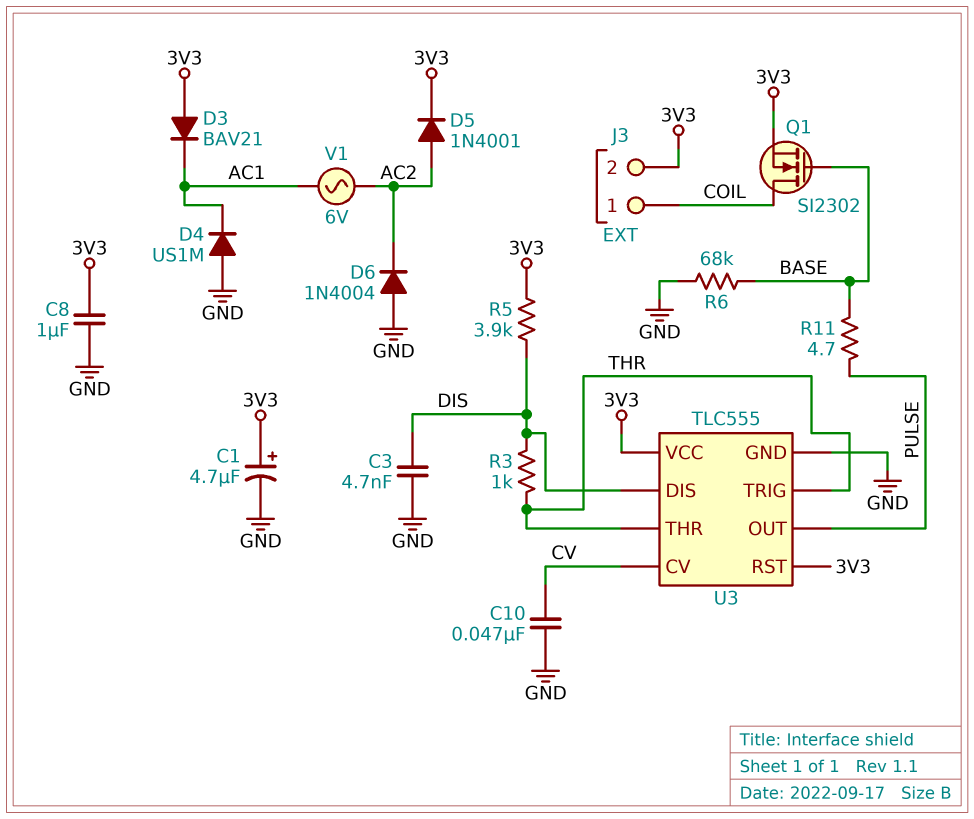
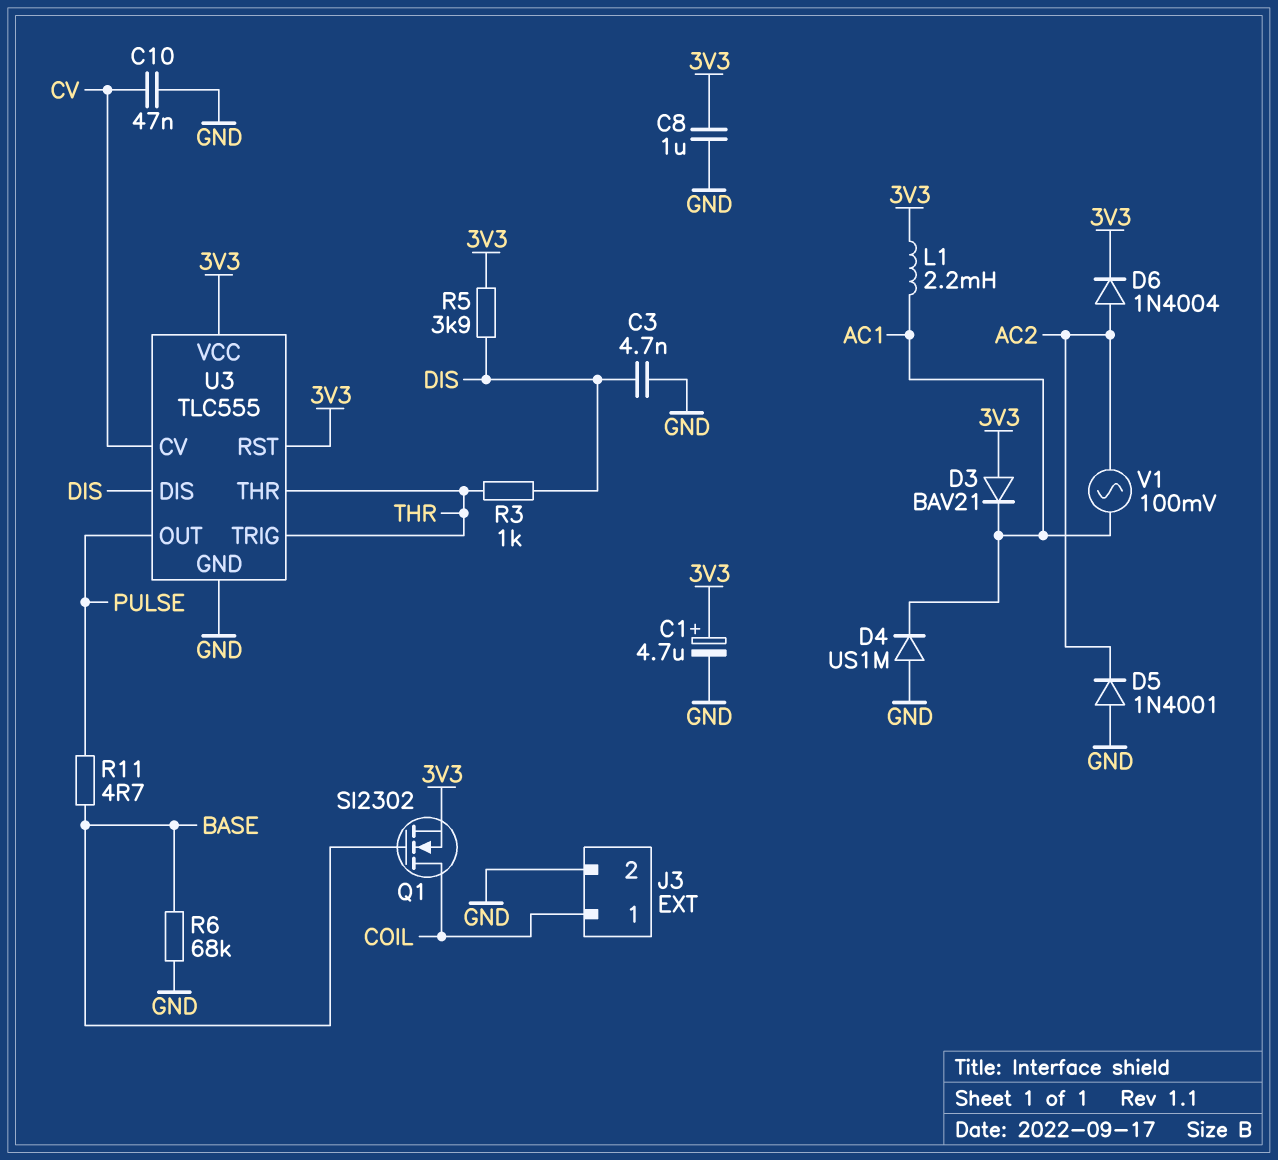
D5: diode 1N4001 (A AC2, K 3V3) -> diode 1N4001 (A GND, K AC2)
D6: diode 1N4004 (A GND, K AC2) -> diode 1N4004 (A AC2, K 3V3)
J3 pin 2: 3V3 -> GND
L1: none -> 2.2mH (3V3, AC1)
V1: AC 6V (AC1, AC2) -> AC 100mV (AC1, AC2)

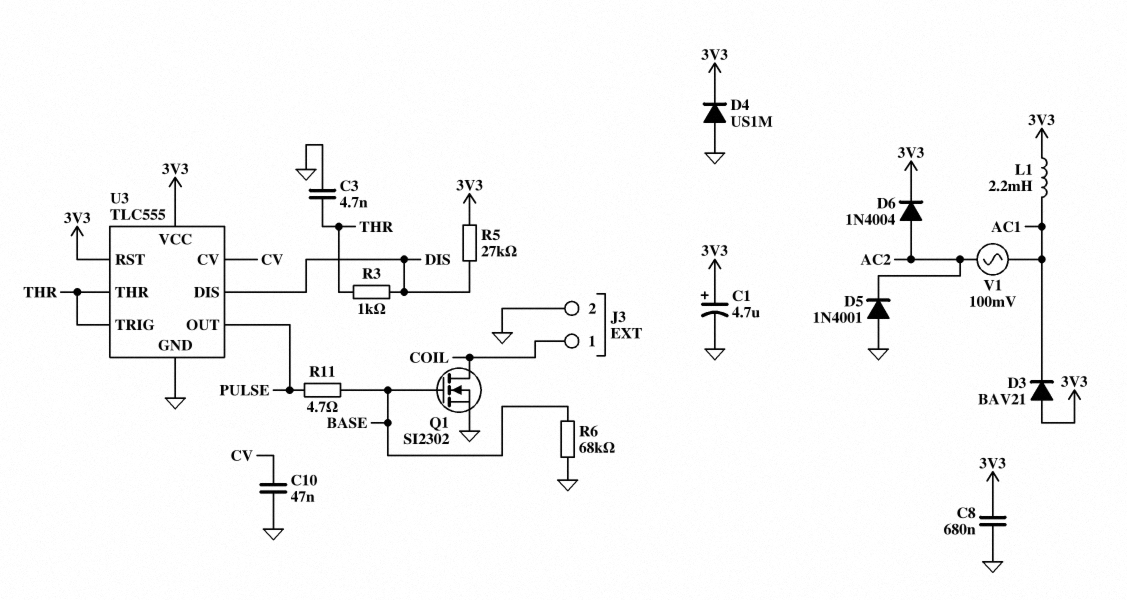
C3: 4.7nF (DIS, GND) -> 4.7nF (GND, THR)
C8: 1uF (3V3, GND) -> 680nF (3V3, GND)
D4: diode US1M (A GND, K AC1) -> diode US1M (A GND, K 3V3)
Q1: NMOS SI2302 (G BASE, D COIL, S 3V3) -> NMOS SI2302 (G BASE, D COIL, S GND)
R5: 3.9k (3V3, DIS) -> 27k (3V3, DIS)

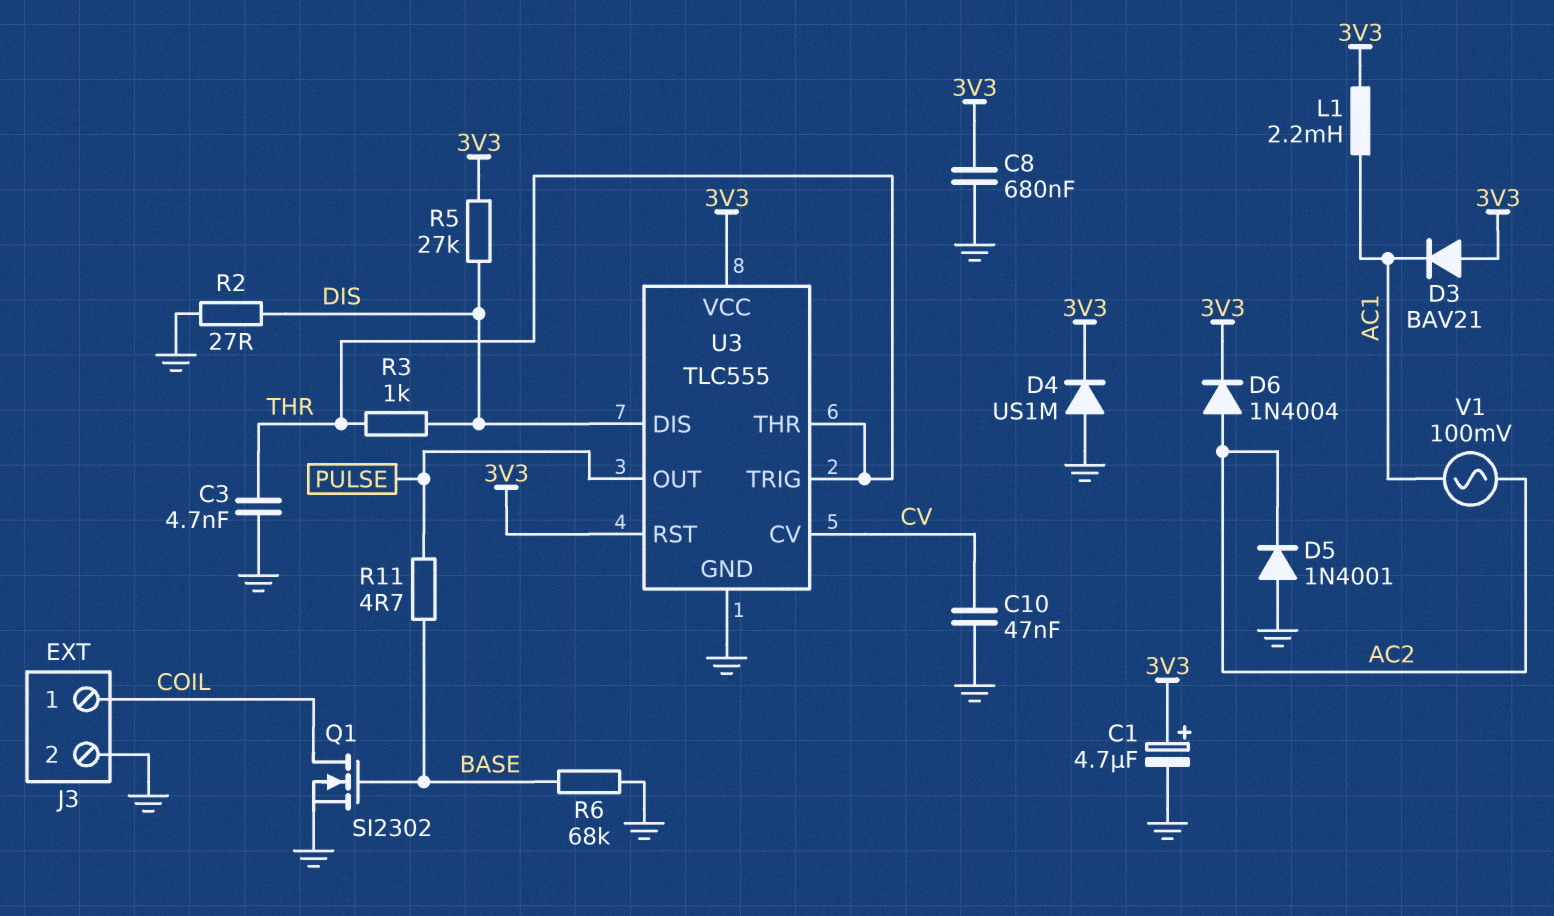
R2: none -> 27 (DIS, GND)

